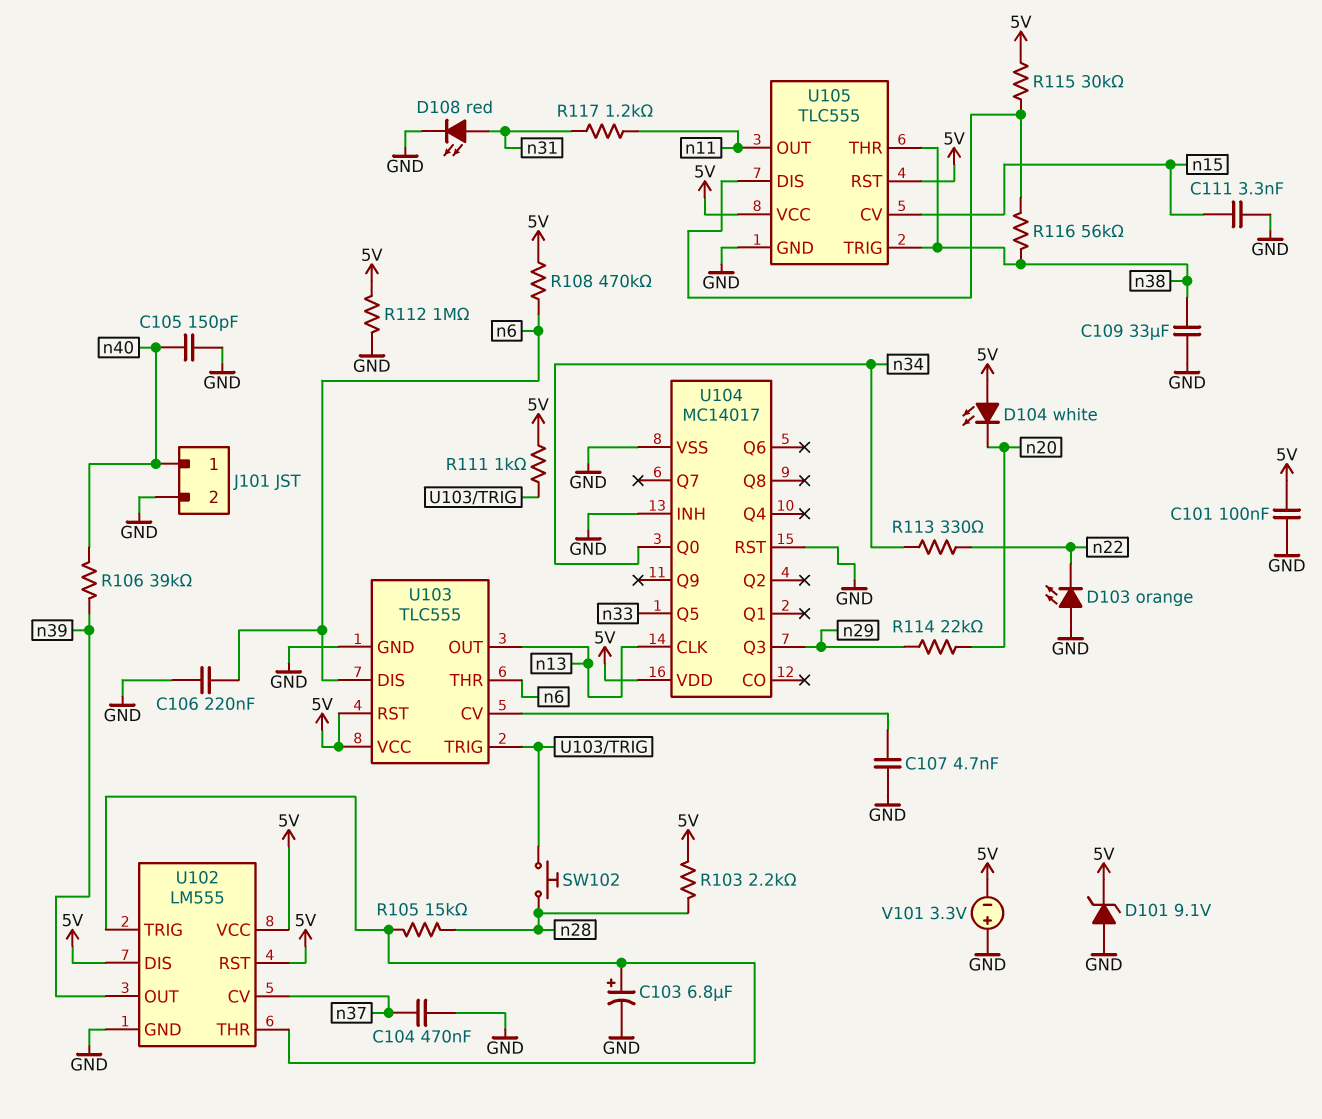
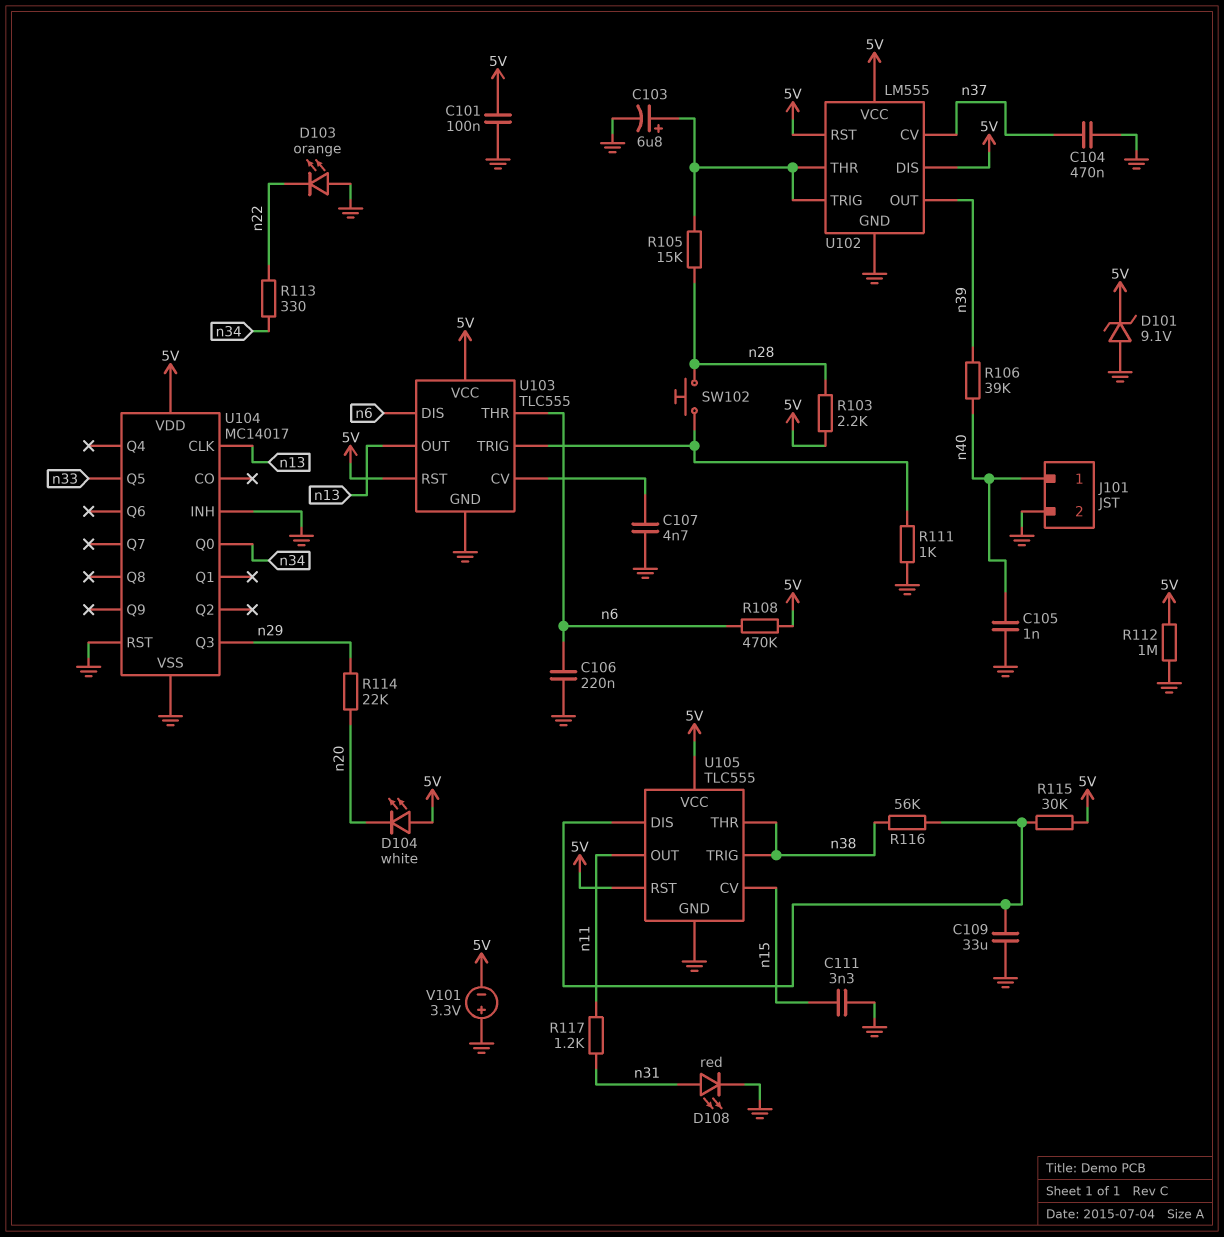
C105: 150pF (GND, n40) -> 1nF (GND, n40)
C109: 33uF (GND, n38) -> 33uF (GND, U105/DIS)
R111: 1k (5V, U103/TRIG) -> 1k (GND, U103/TRIG)

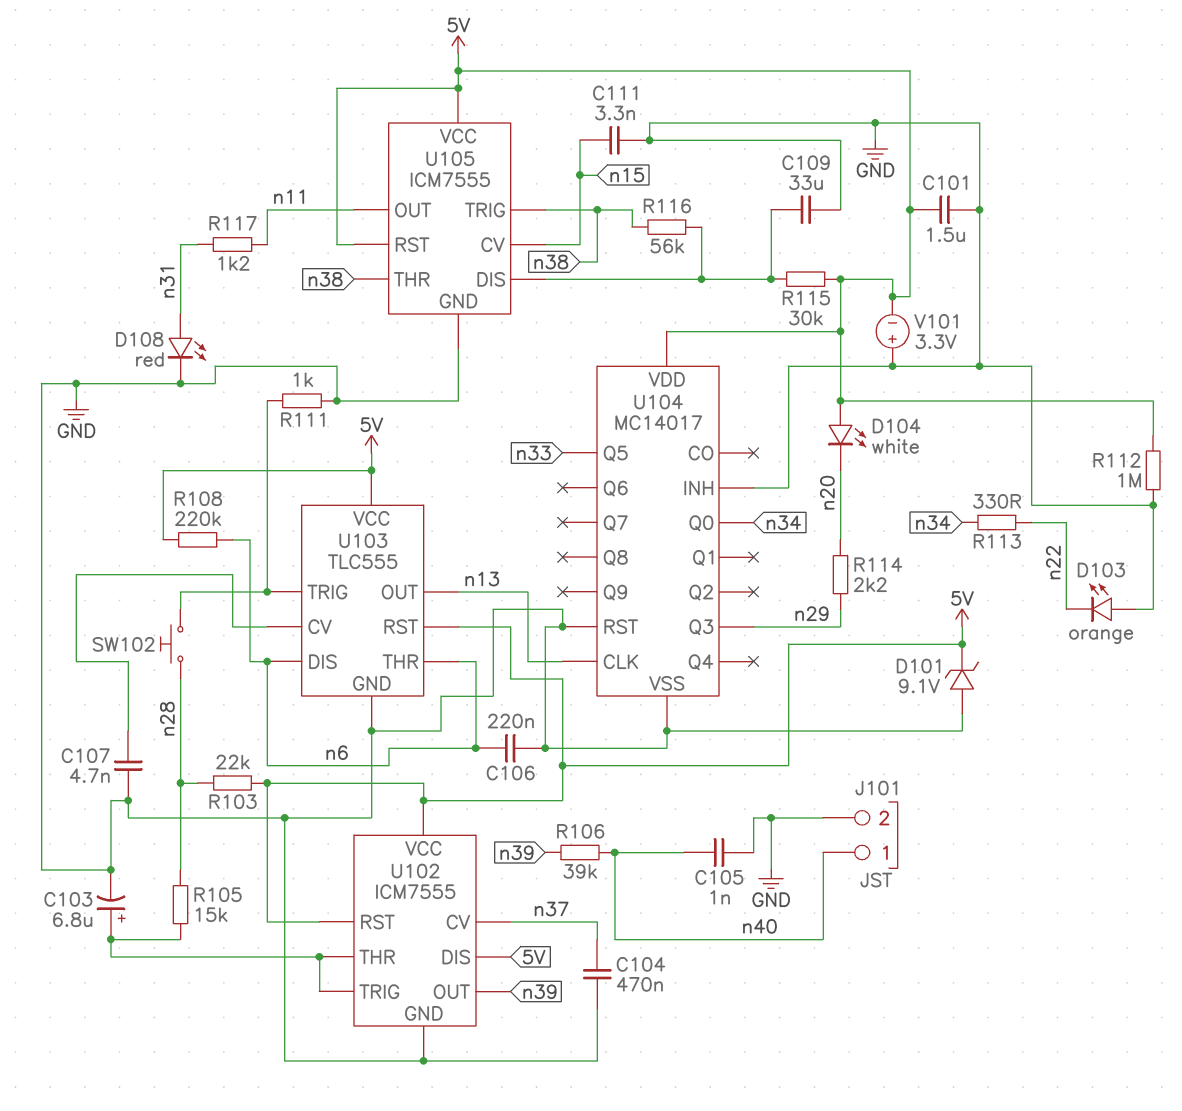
C101: 100nF (5V, GND) -> 1.5uF (5V, GND)
R103: 2.2k (5V, n28) -> 22k (5V, n28)
R108: 470k (5V, n6) -> 220k (5V, n6)
R114: 22k (n20, n29) -> 2.2k (n20, n29)
U102: LM555 -> ICM7555
U105: TLC555 -> ICM7555

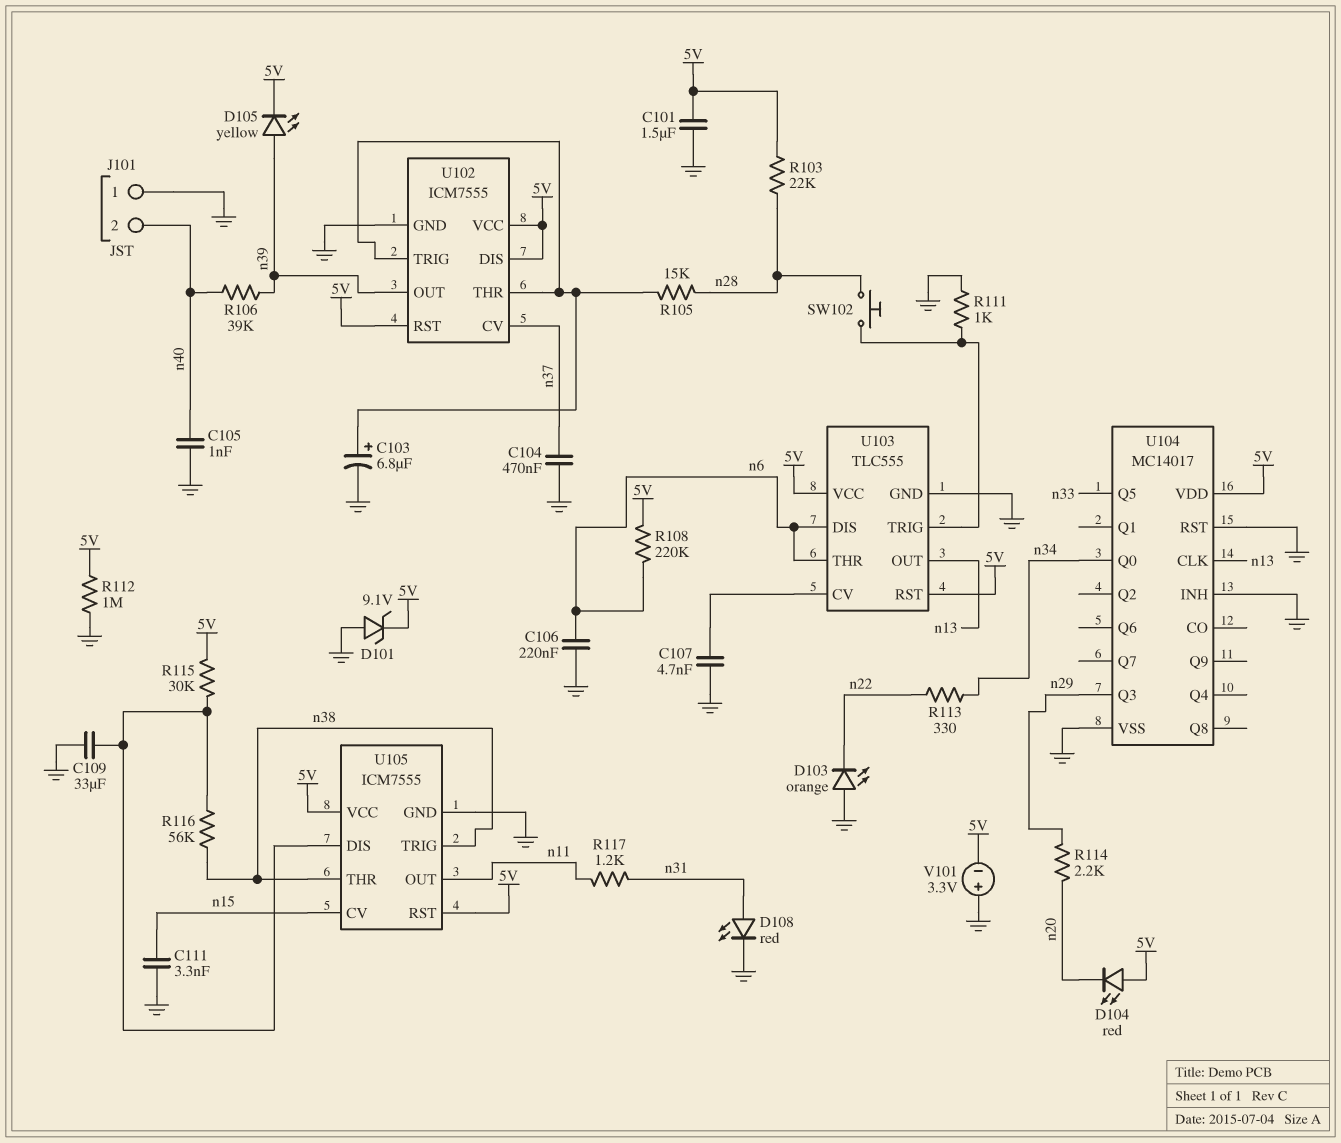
D104: LED white (A 5V, K n20) -> LED red (A 5V, K n20)
D105: none -> LED yellow (A n39, K 5V)
J101 pin 1: n40 -> GND
J101 pin 2: GND -> n40

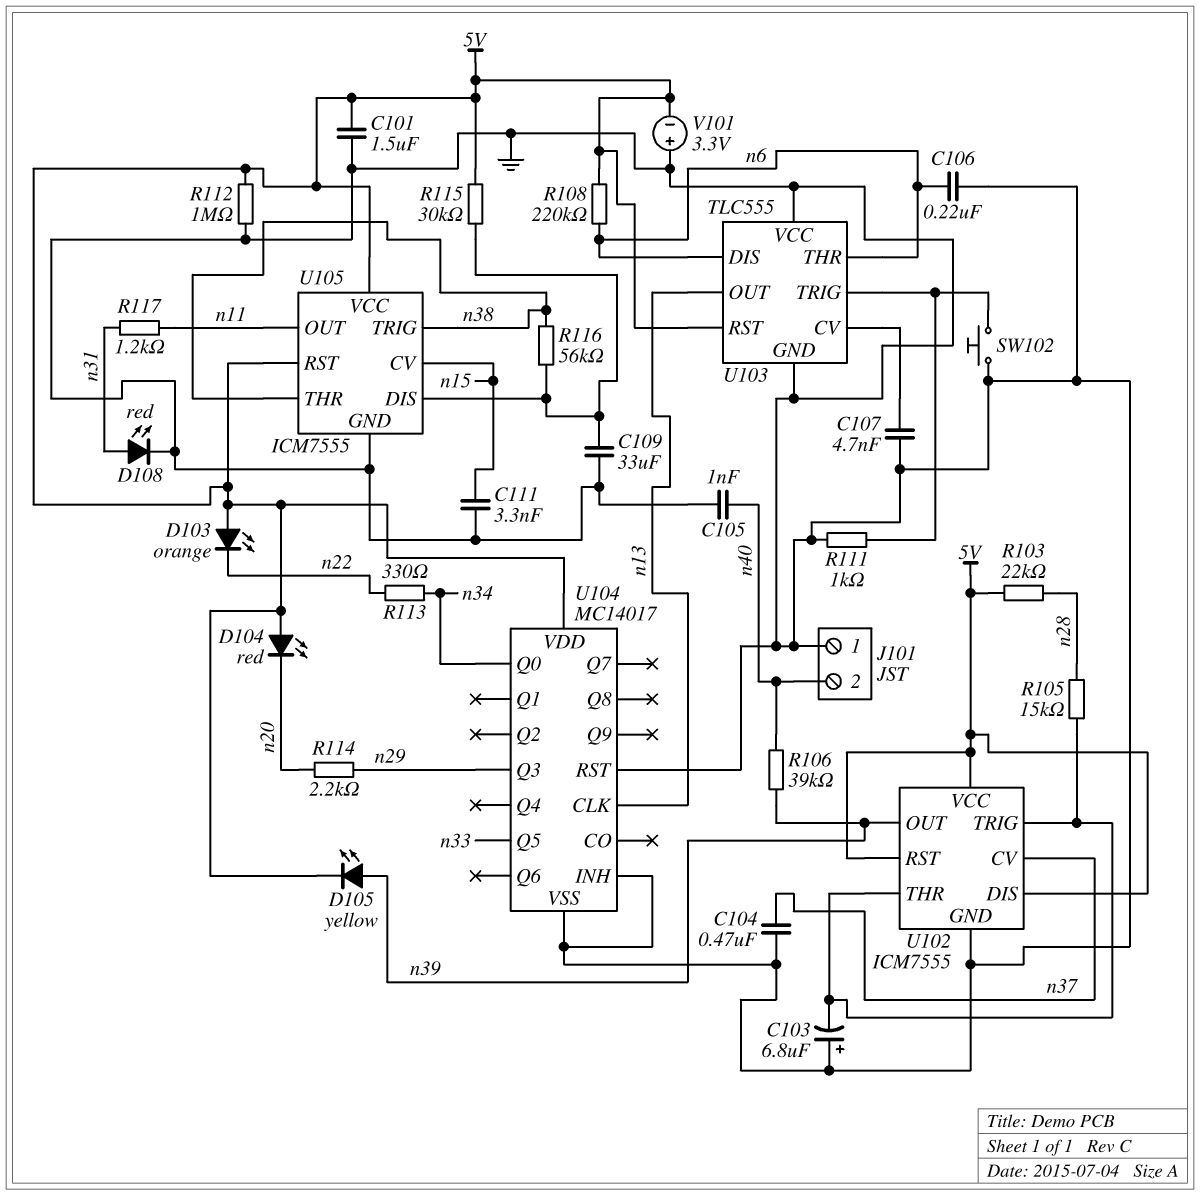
C103: 6.8uF (plus U102/THR, minus GND) -> 6.8uF (plus GND, minus U102/THR)
D101: zener 9.1V (A GND, K 5V) -> none
D103: LED orange (A GND, K n22) -> LED orange (A 5V, K n22)
SW102: button (U103/TRIG, n28) -> button (GND, U103/TRIG)
U103 pin VCC: 5V -> GND

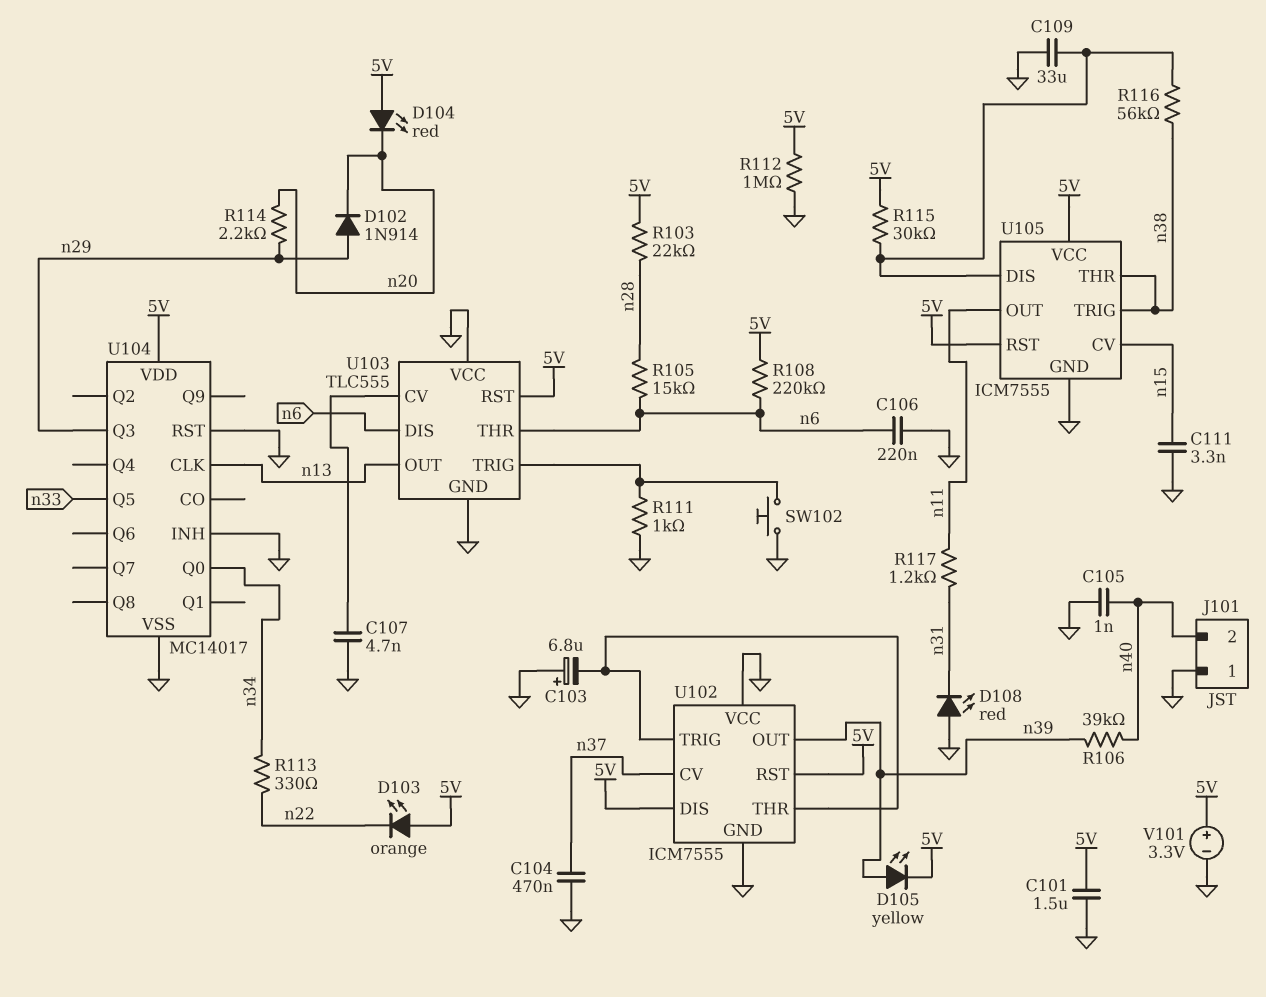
D102: none -> diode 1N914 (A n29, K n20)
D108: LED red (A n31, K GND) -> LED red (A GND, K n31)
R105: 15k (U102/THR, n28) -> 15k (n6, n28)
U102 pin VCC: 5V -> GND
V101: 3.3V (plus GND, minus 5V) -> 3.3V (plus 5V, minus GND)

